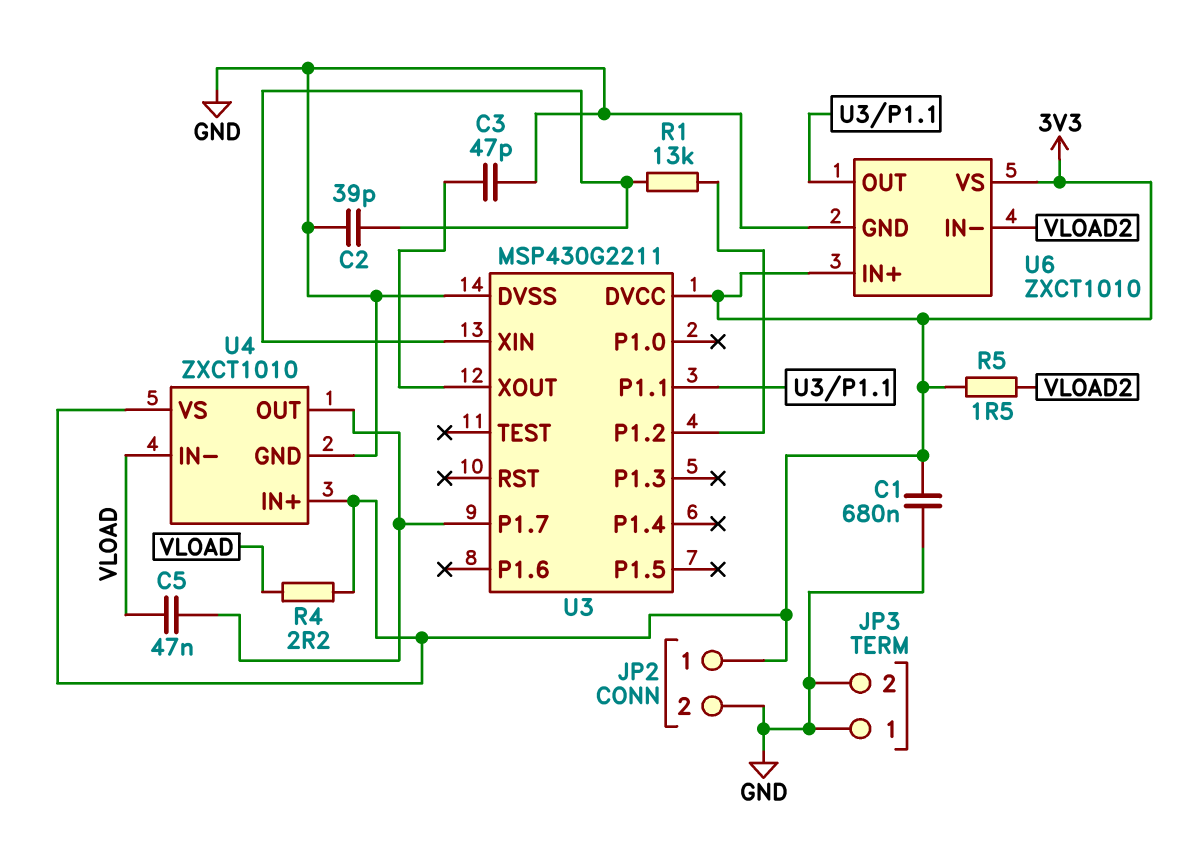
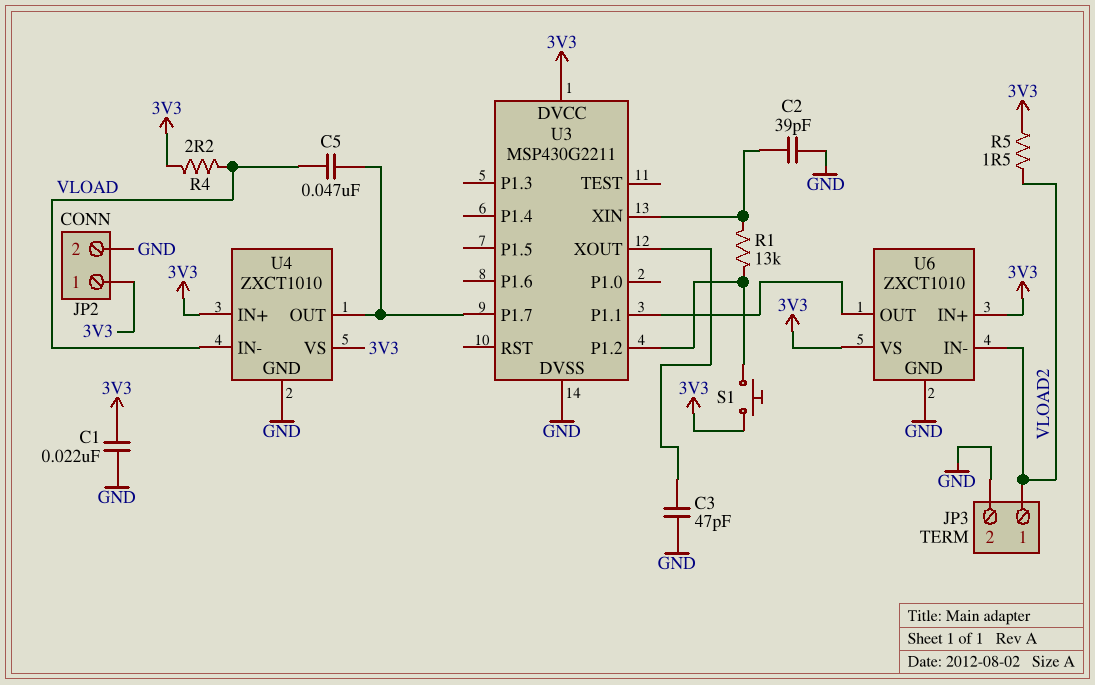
C1: 680nF (3V3, GND) -> 22nF (3V3, GND)
JP3 pin 1: GND -> VLOAD2
S1: none -> button (3V3, U3/P1.2)

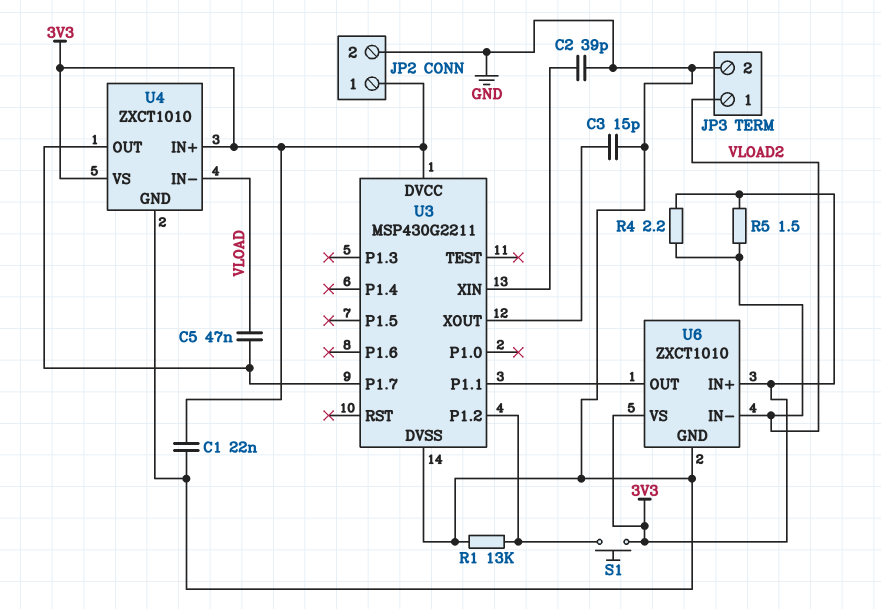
C3: 47pF (GND, U3/XOUT) -> 15pF (GND, U3/XOUT)
R1: 13k (U3/P1.2, U3/XIN) -> 13k (GND, U3/P1.2)
R4: 2.2 (3V3, VLOAD) -> 2.2 (3V3, VLOAD2)

